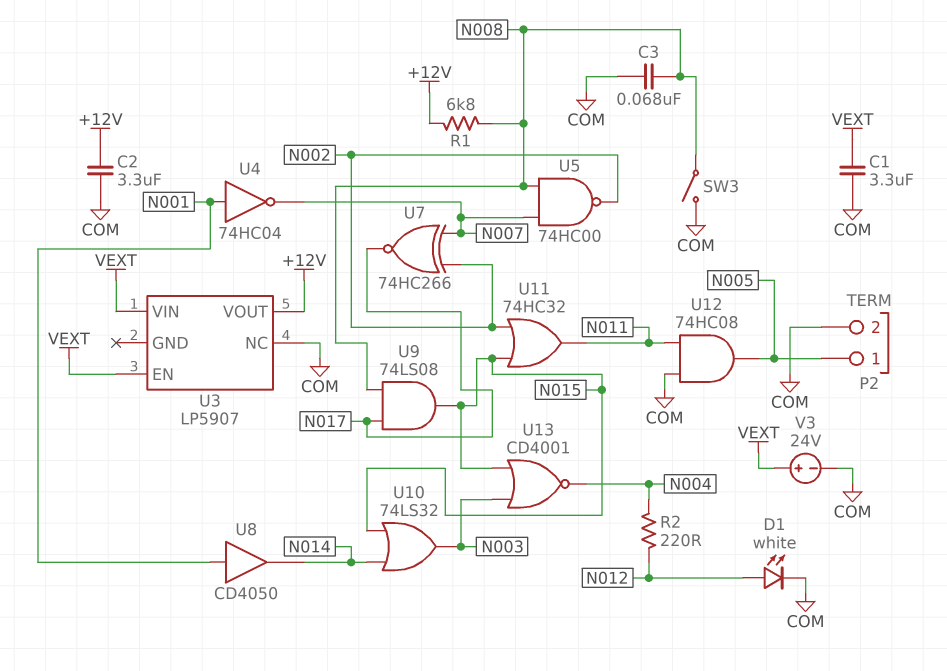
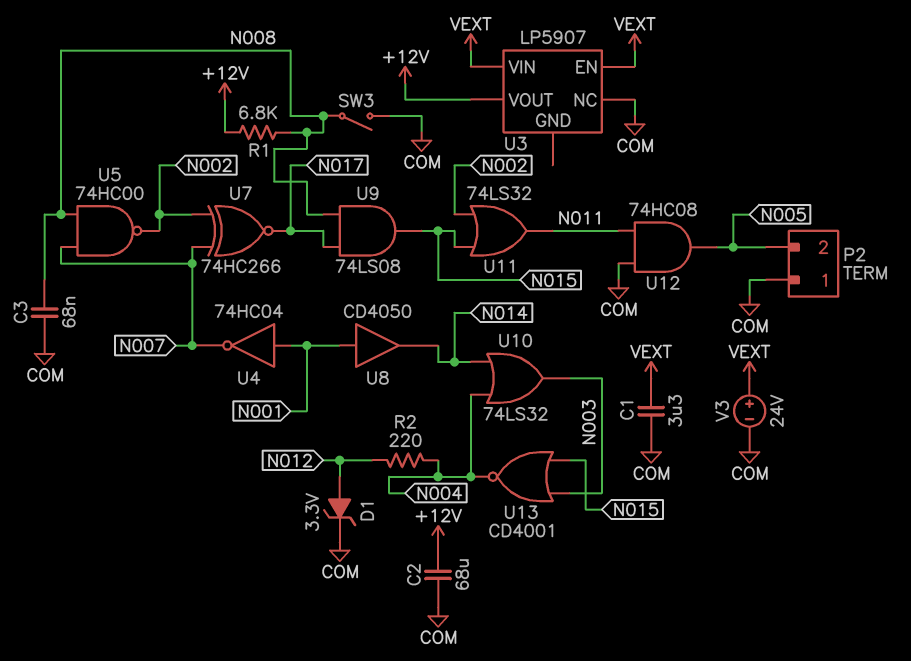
C2: 3.3uF (+12V, COM) -> 68uF (+12V, COM)
D1: LED white (A N012, K COM) -> zener 3.3V (A N012, K COM)
P2 pin 1: N005 -> COM
P2 pin 2: COM -> N005
U10: OR 74LS32 (in N014, in N015, out N003) -> OR 74LS32 (in N004, in N014, out N003)
U11: OR 74HC32 (in N002, in N015, out N011) -> OR 74LS32 (in N002, in N015, out N011)

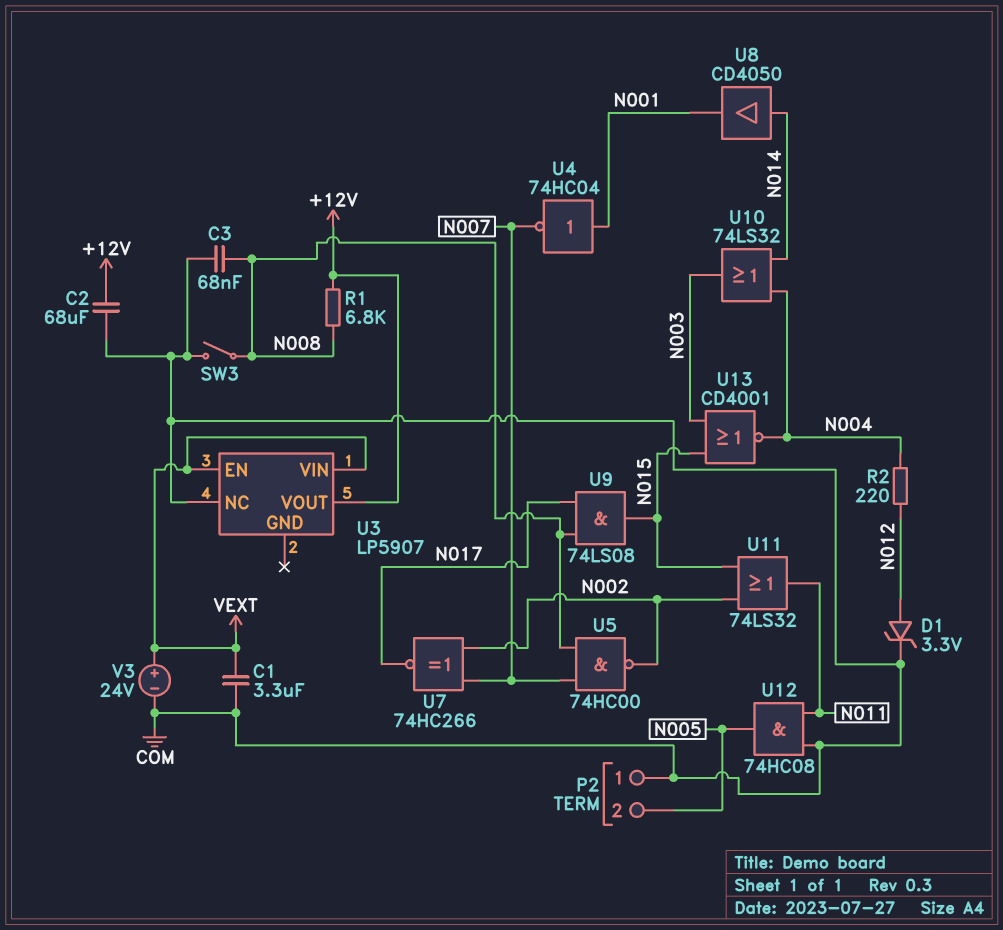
U8: buffer CD4050 (in N001, out N014) -> buffer CD4050 (in N014, out N001)

